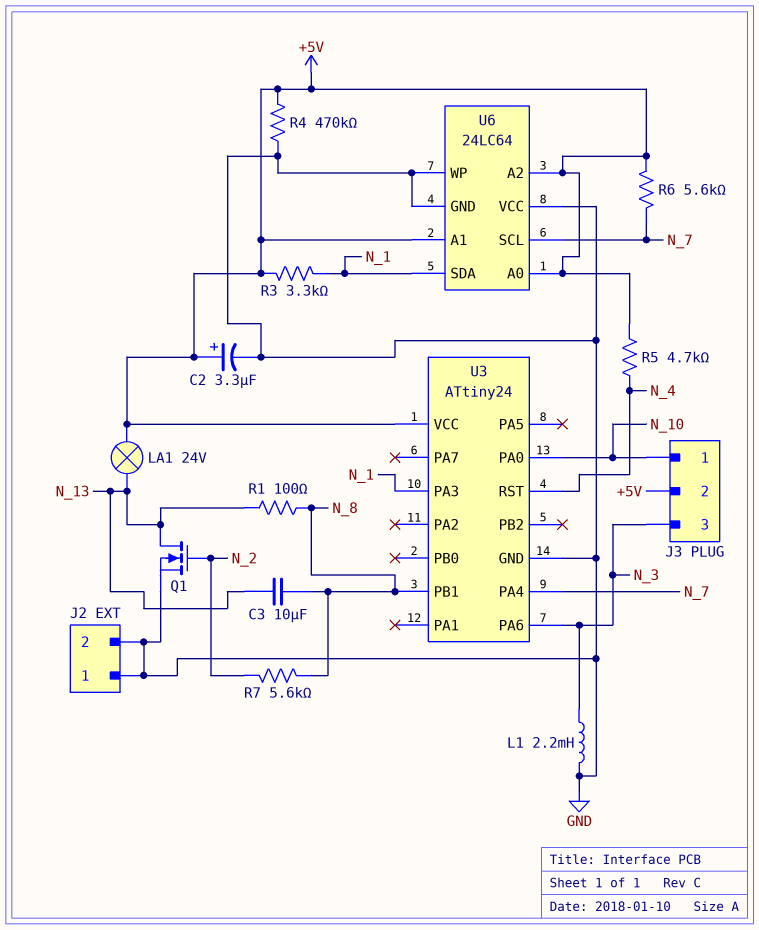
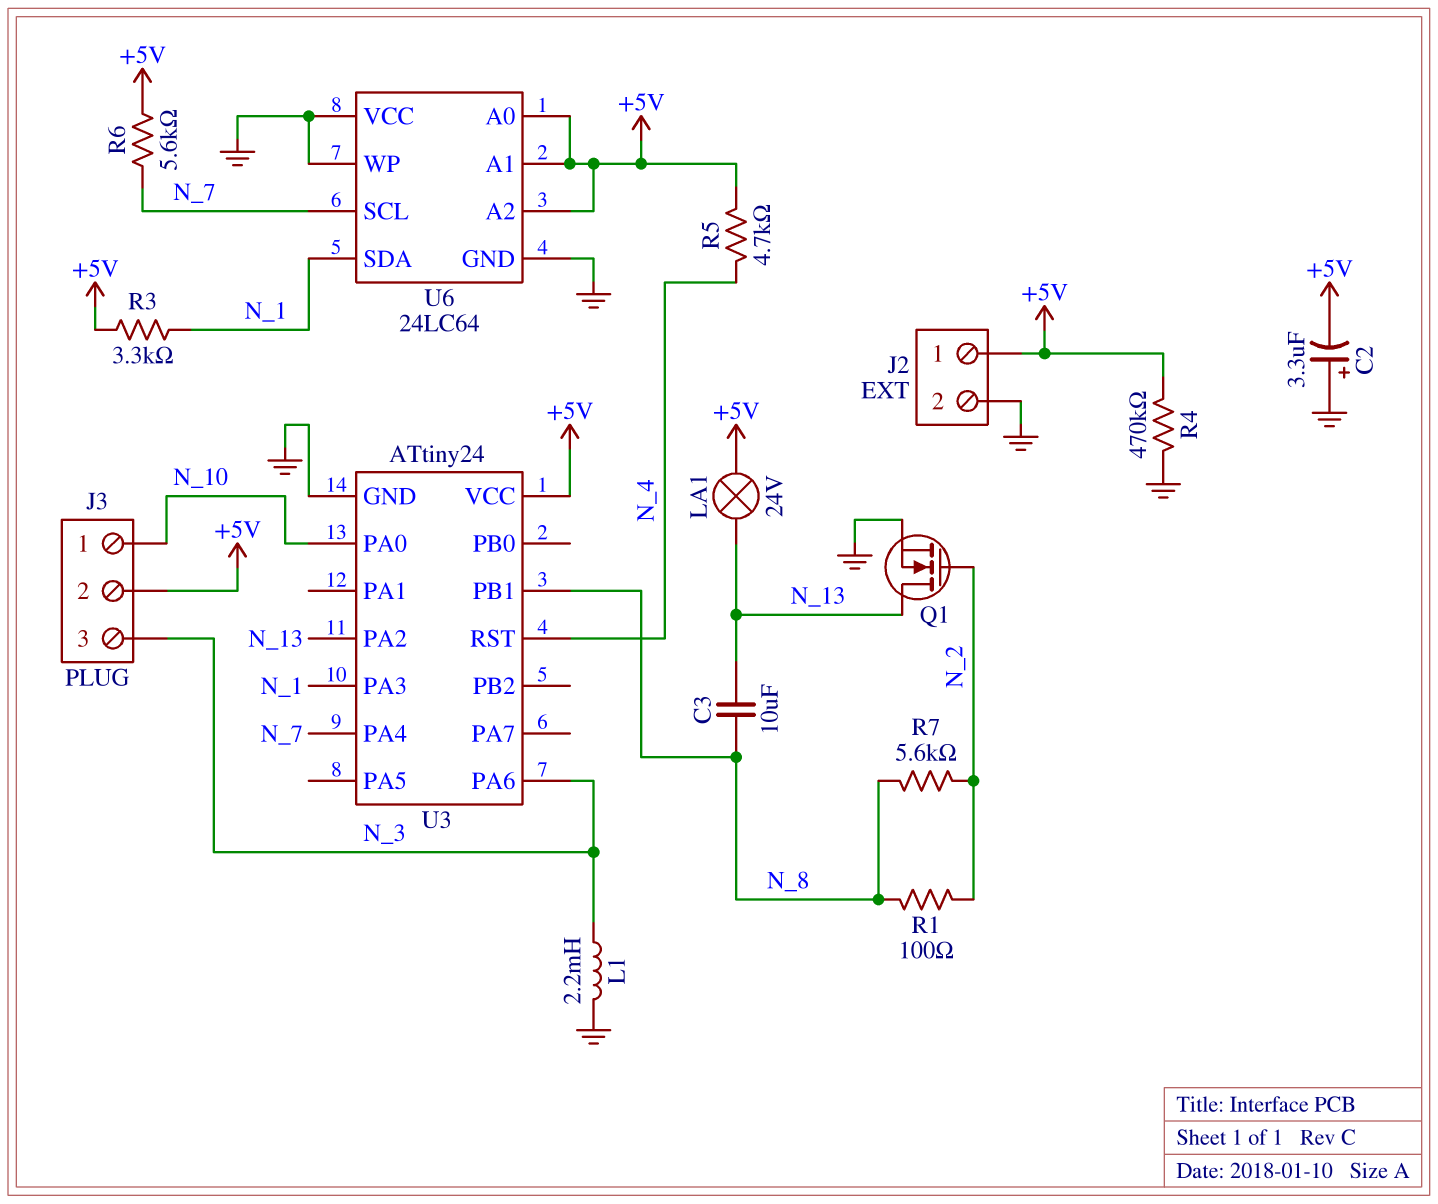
C2: 3.3uF (plus +5V, minus GND) -> 3.3uF (plus GND, minus +5V)
J2 pin 1: GND -> +5V
R1: 100 (N_8, N_13) -> 100 (N_2, N_8)
U3 pin PA2: none -> N_13

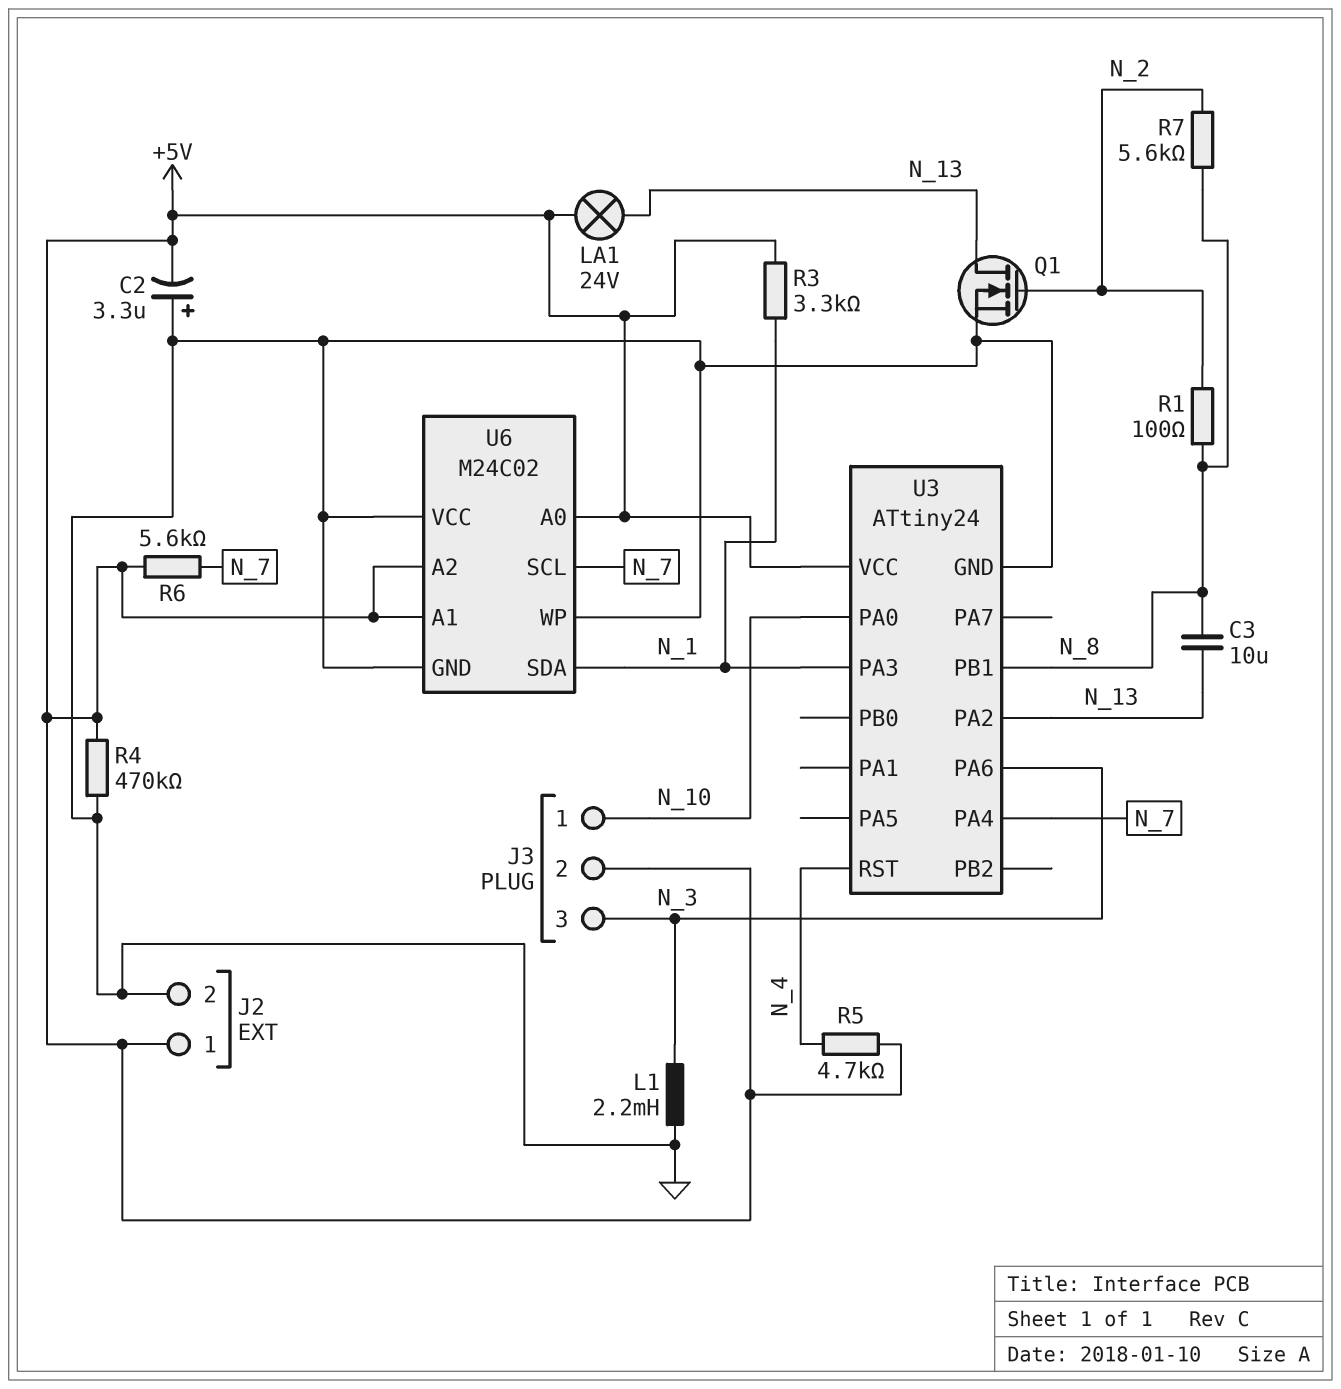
U6: 24LC64 -> M24C02

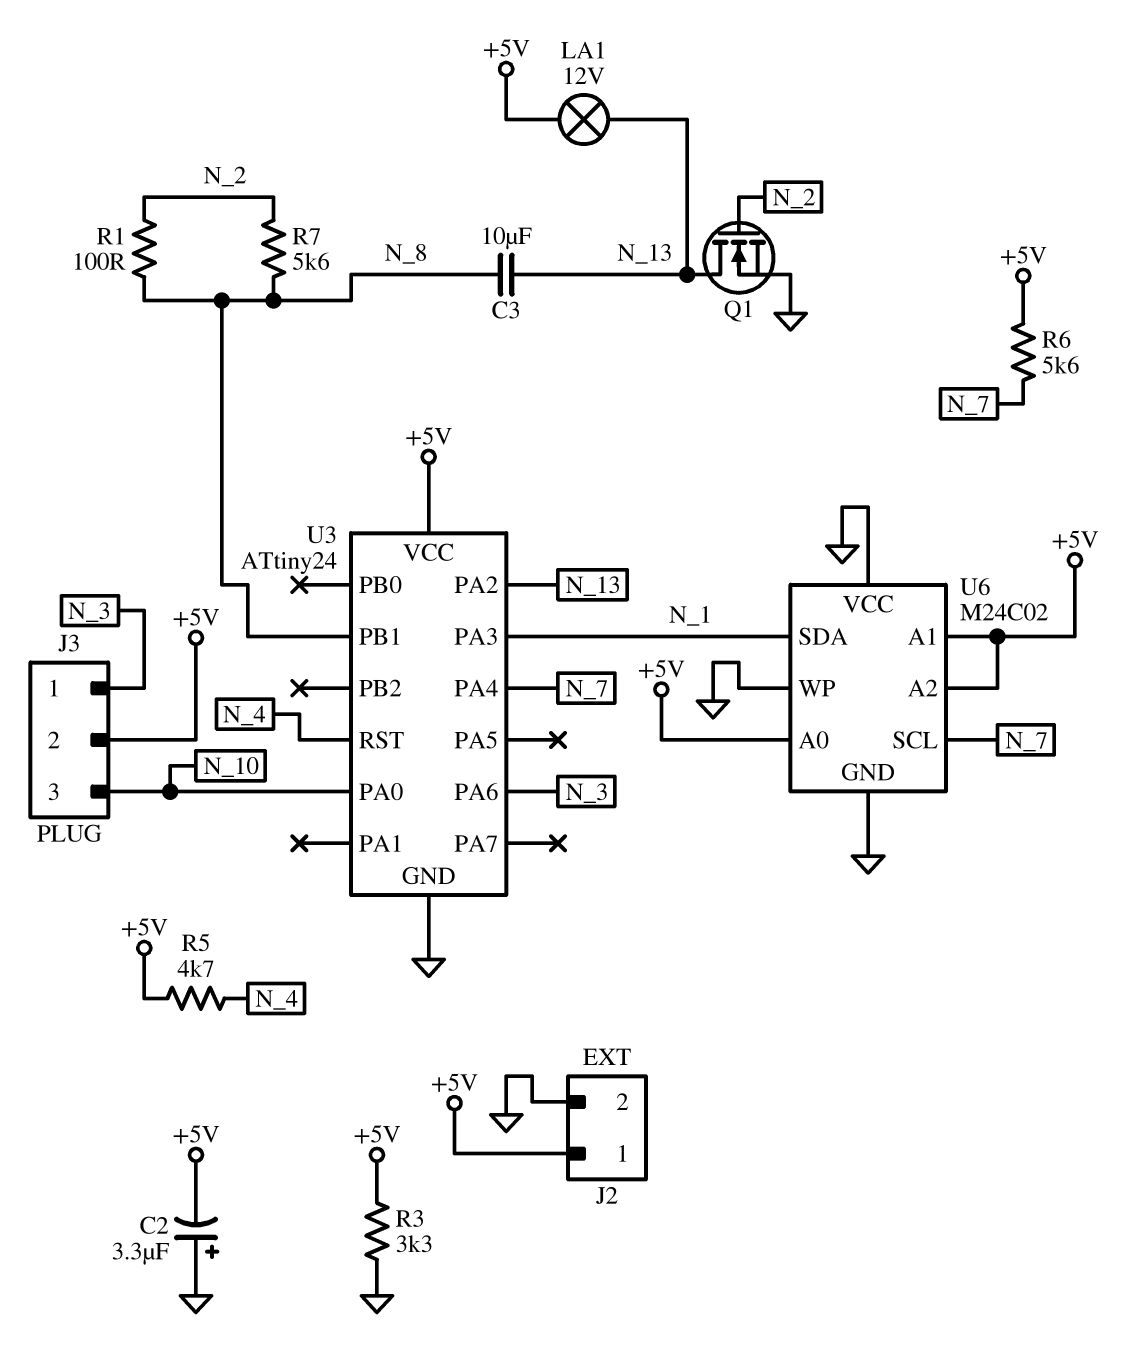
J3 pin 1: N_10 -> N_3
J3 pin 3: N_3 -> N_10
L1: 2.2mH (GND, N_3) -> none
LA1: lamp 24V (+5V, N_13) -> lamp 12V (+5V, N_13)
R3: 3.3k (+5V, N_1) -> 3.3k (+5V, GND)
R4: 470k (+5V, GND) -> none

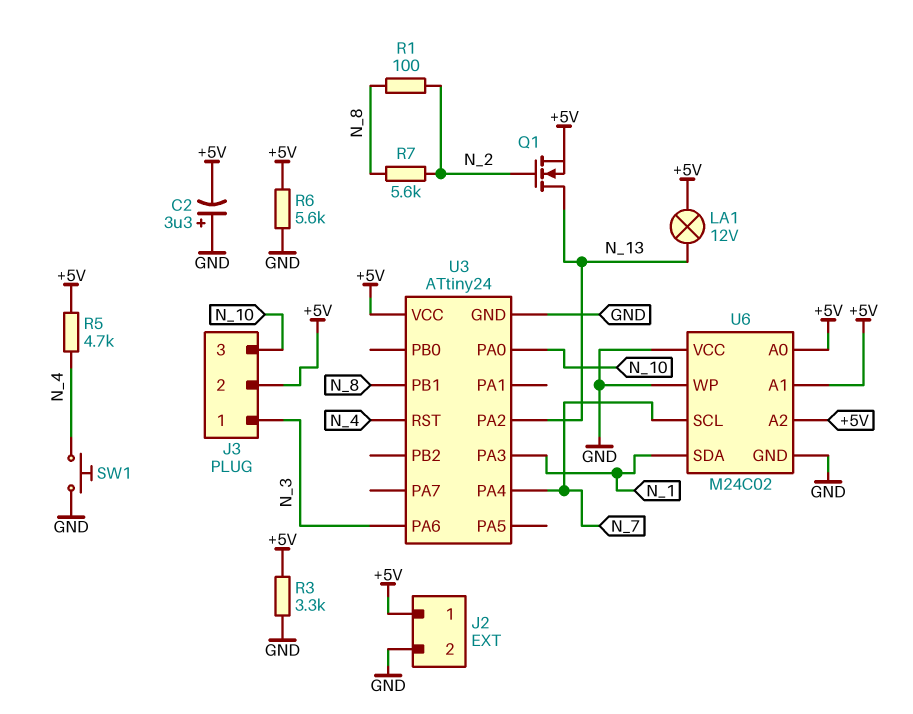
C3: 10uF (N_8, N_13) -> none
Q1: NMOS (G N_2, D N_13, S GND) -> NMOS (G N_2, D N_13, S +5V)
R6: 5.6k (+5V, N_7) -> 5.6k (+5V, GND)
SW1: none -> button (GND, N_4)

